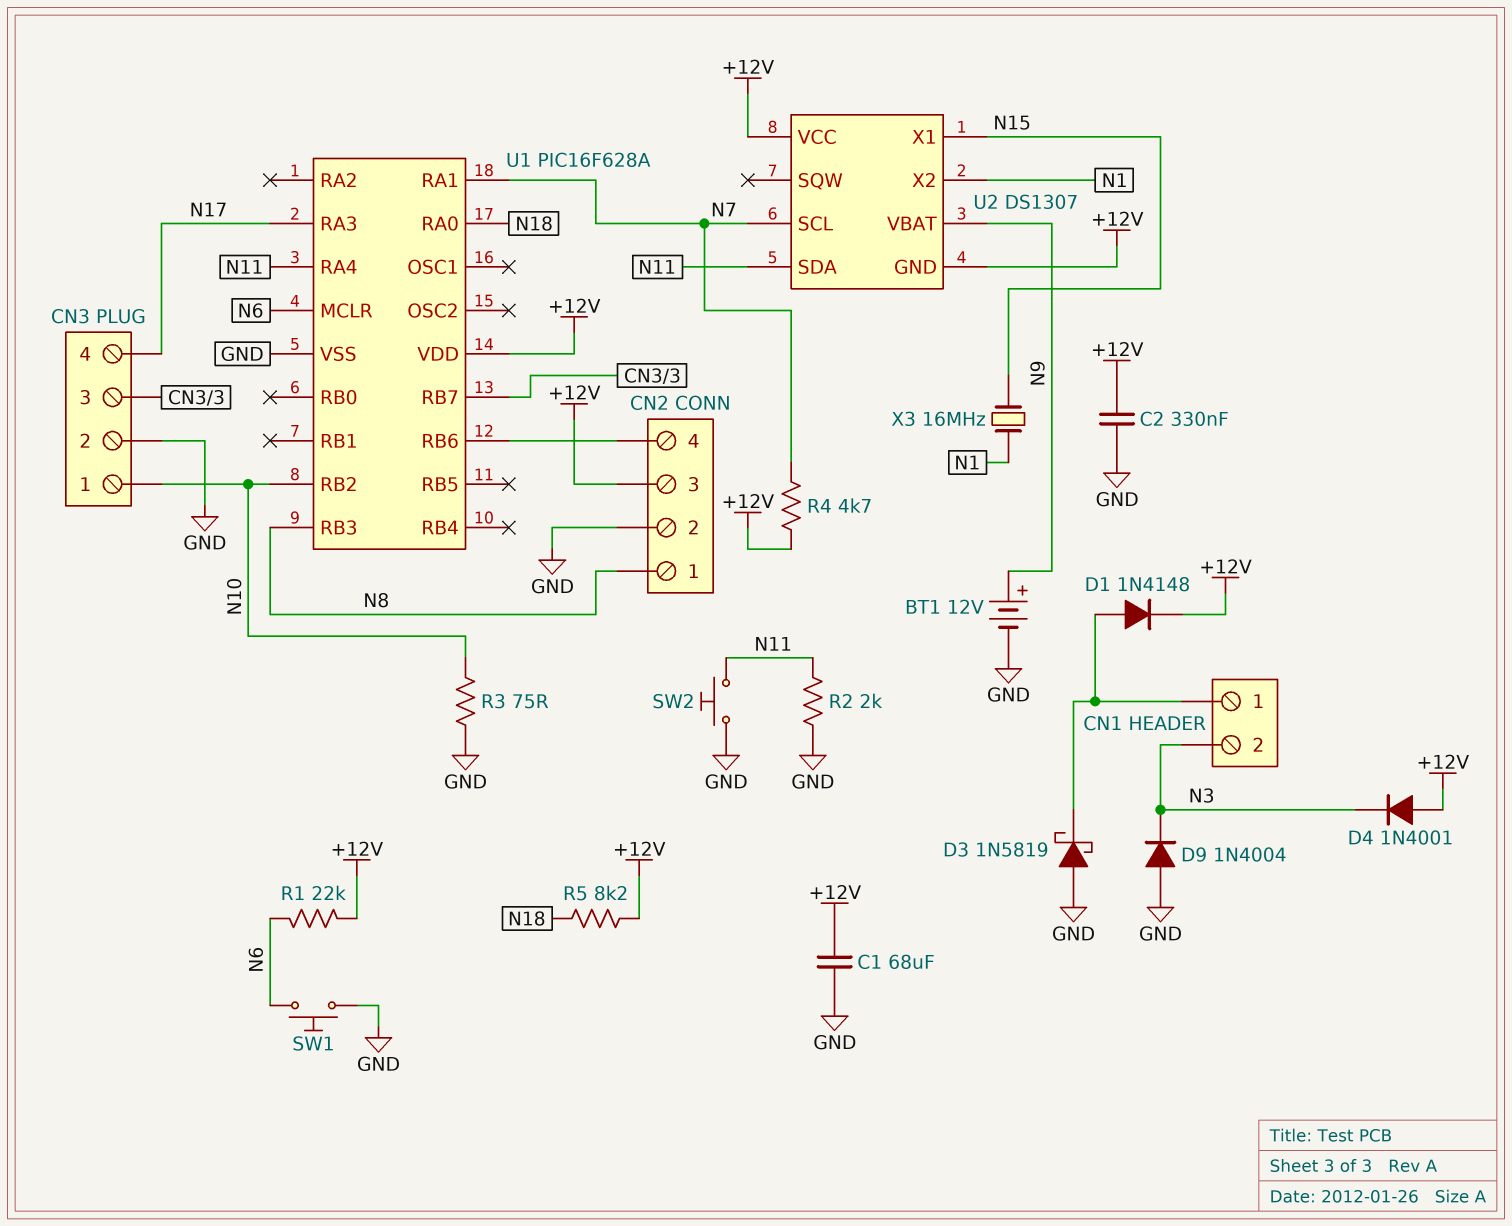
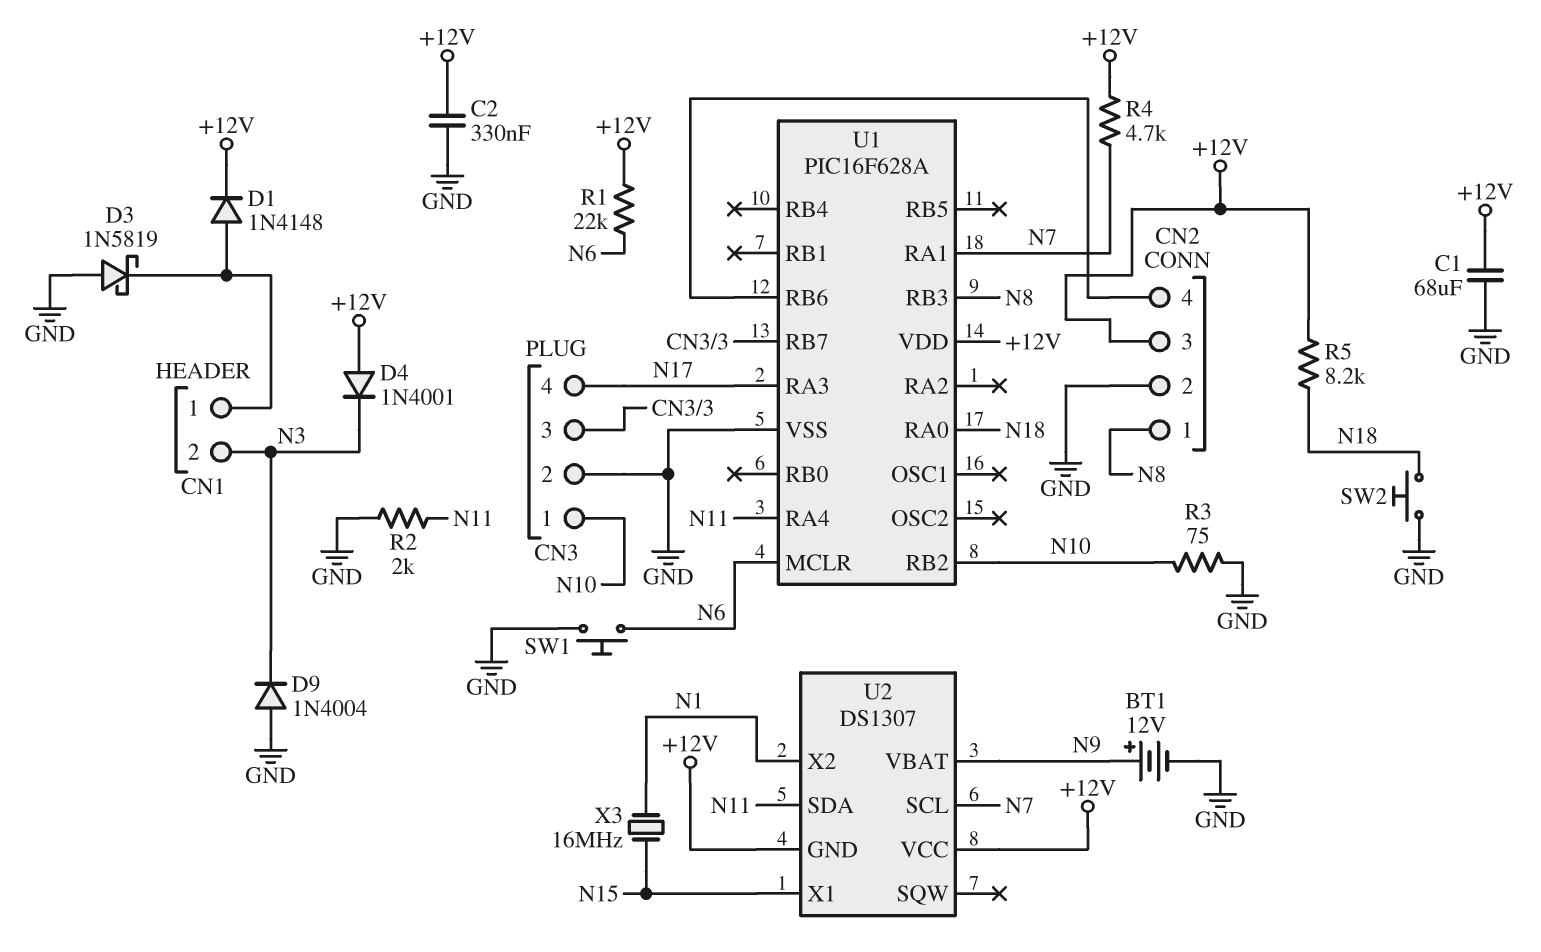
SW2: button (GND, N11) -> button (GND, N18)

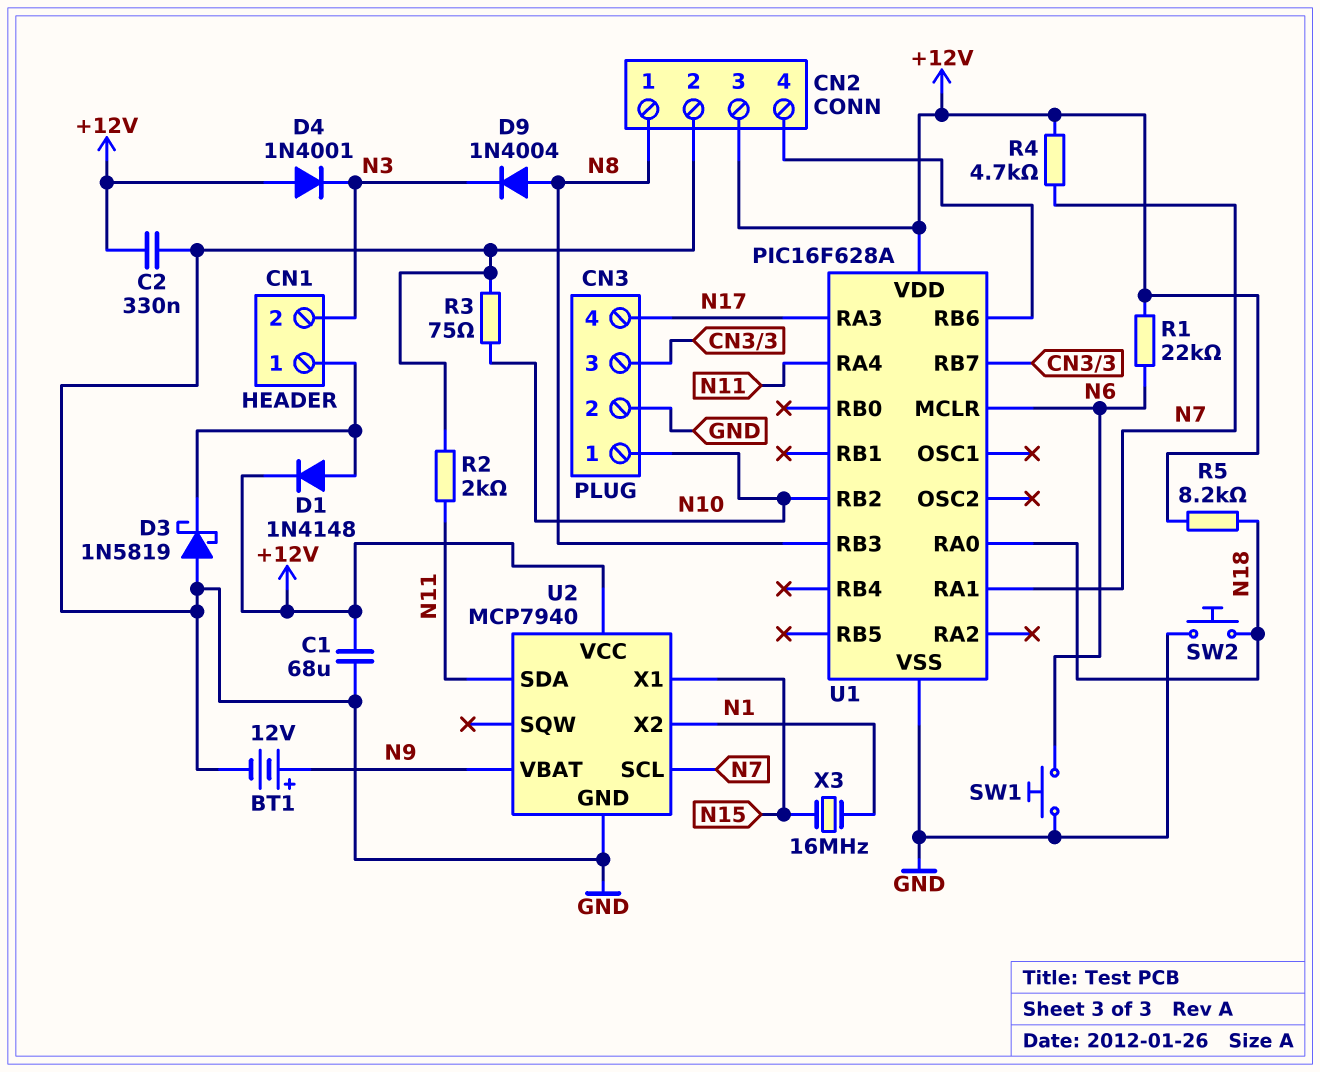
D9: diode 1N4004 (A GND, K N3) -> diode 1N4004 (A N8, K N3)
U2: DS1307 -> MCP7940
U2 pin GND: +12V -> GND

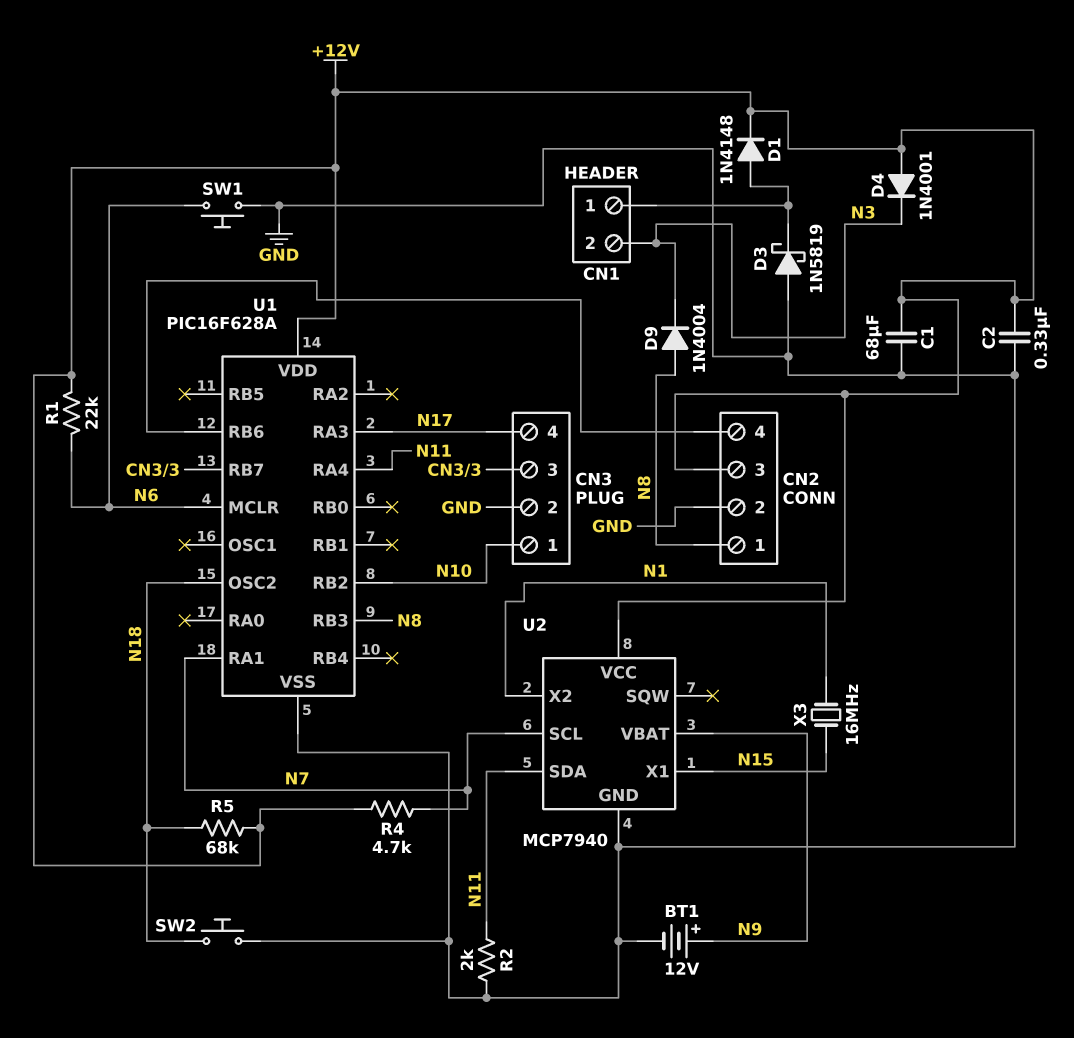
R3: 75 (GND, N10) -> none
R5: 8.2k (+12V, N18) -> 68k (+12V, N18)
U1 pin OSC2: none -> N18
U1 pin RA0: N18 -> none

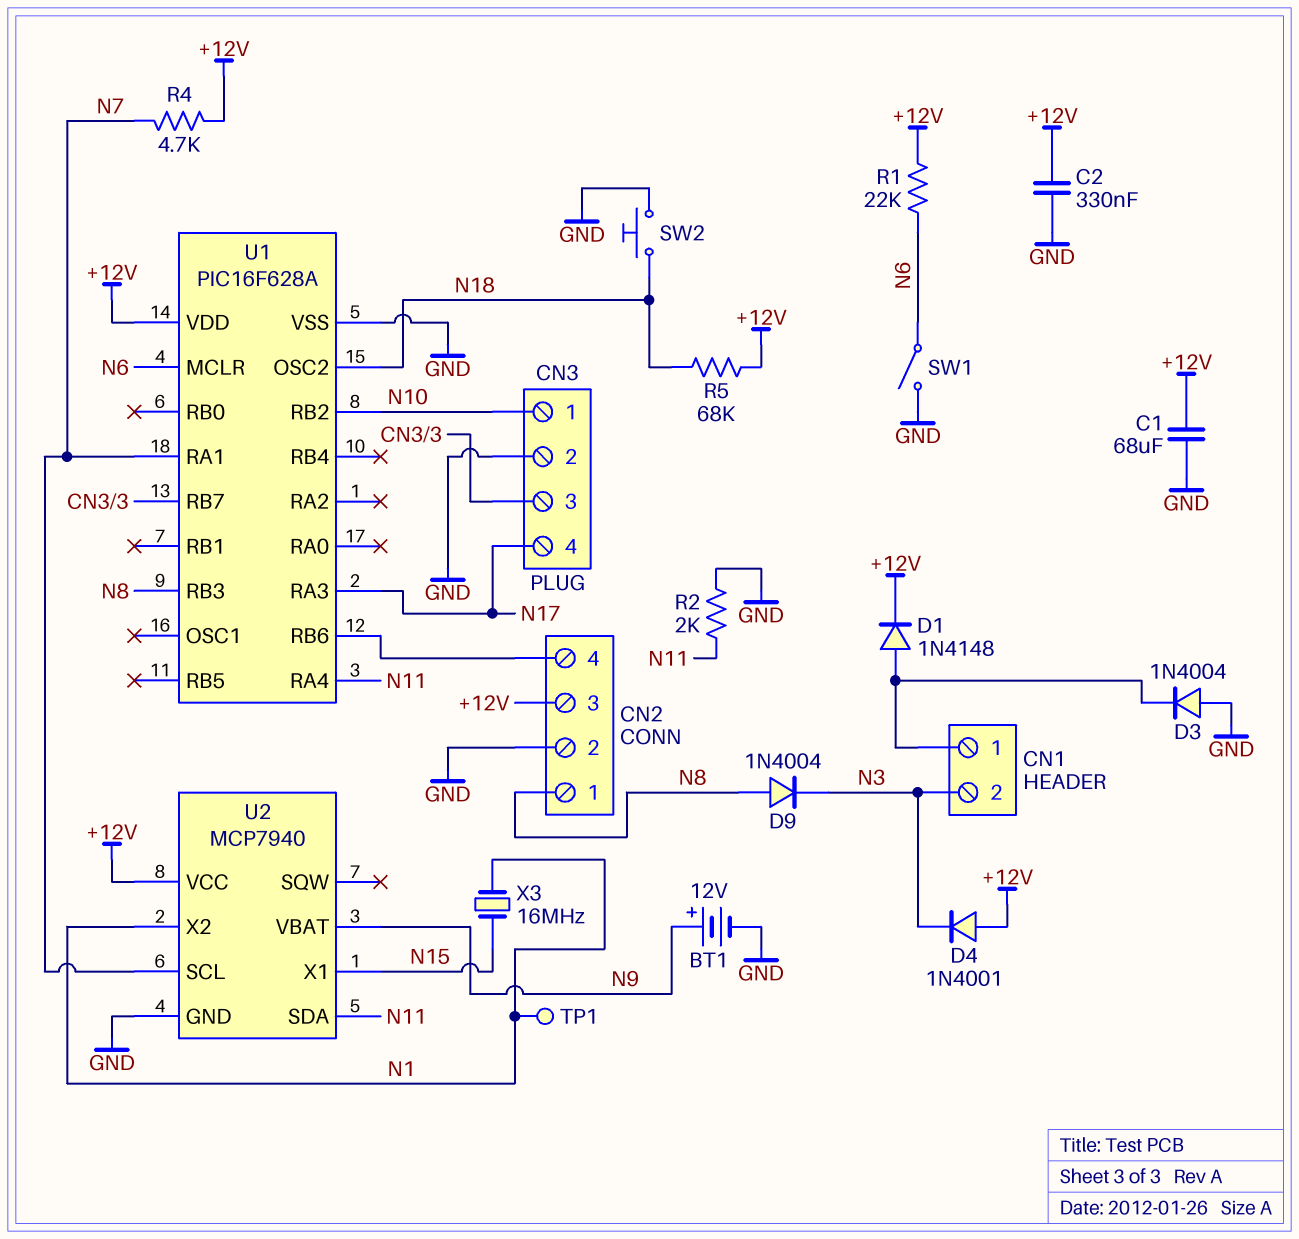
D3: schottky 1N5819 (A GND, K CN1/1) -> diode 1N4004 (A GND, K CN1/1)
SW1: button (GND, N6) -> switch (GND, N6)
TP1: none -> test point (N1)

